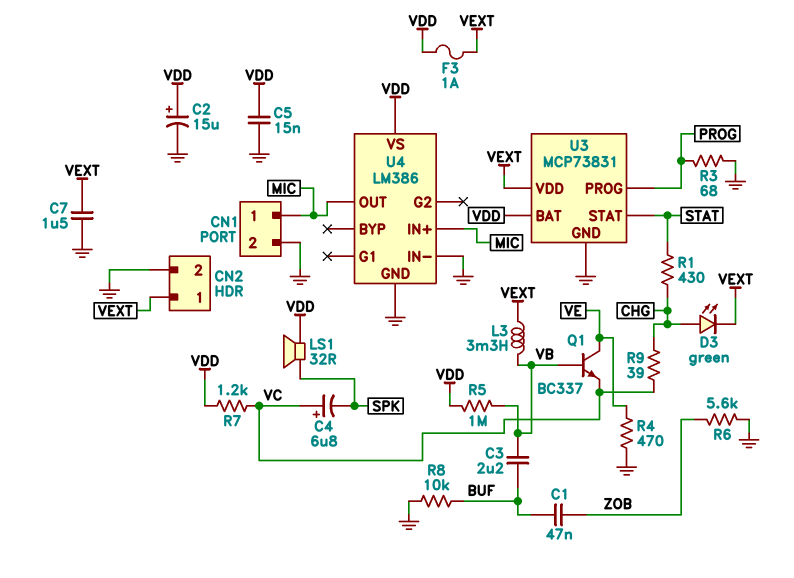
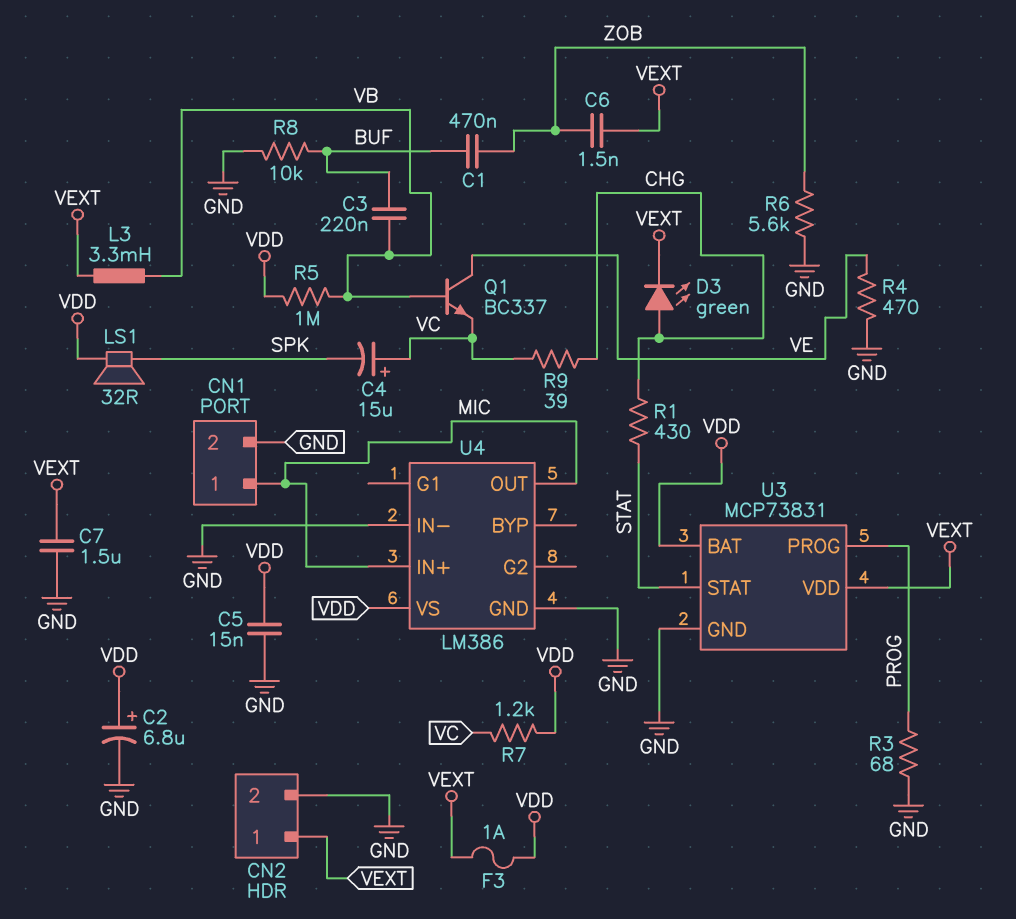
C1: 47nF (BUF, ZOB) -> 470nF (BUF, ZOB)
C2: 15uF (plus VDD, minus GND) -> 6.8uF (plus VDD, minus GND)
C3: 2.2uF (BUF, VB) -> 220nF (BUF, VB)
C4: 6.8uF (plus VC, minus SPK) -> 15uF (plus VC, minus SPK)
C6: none -> 1.5nF (VEXT, ZOB)

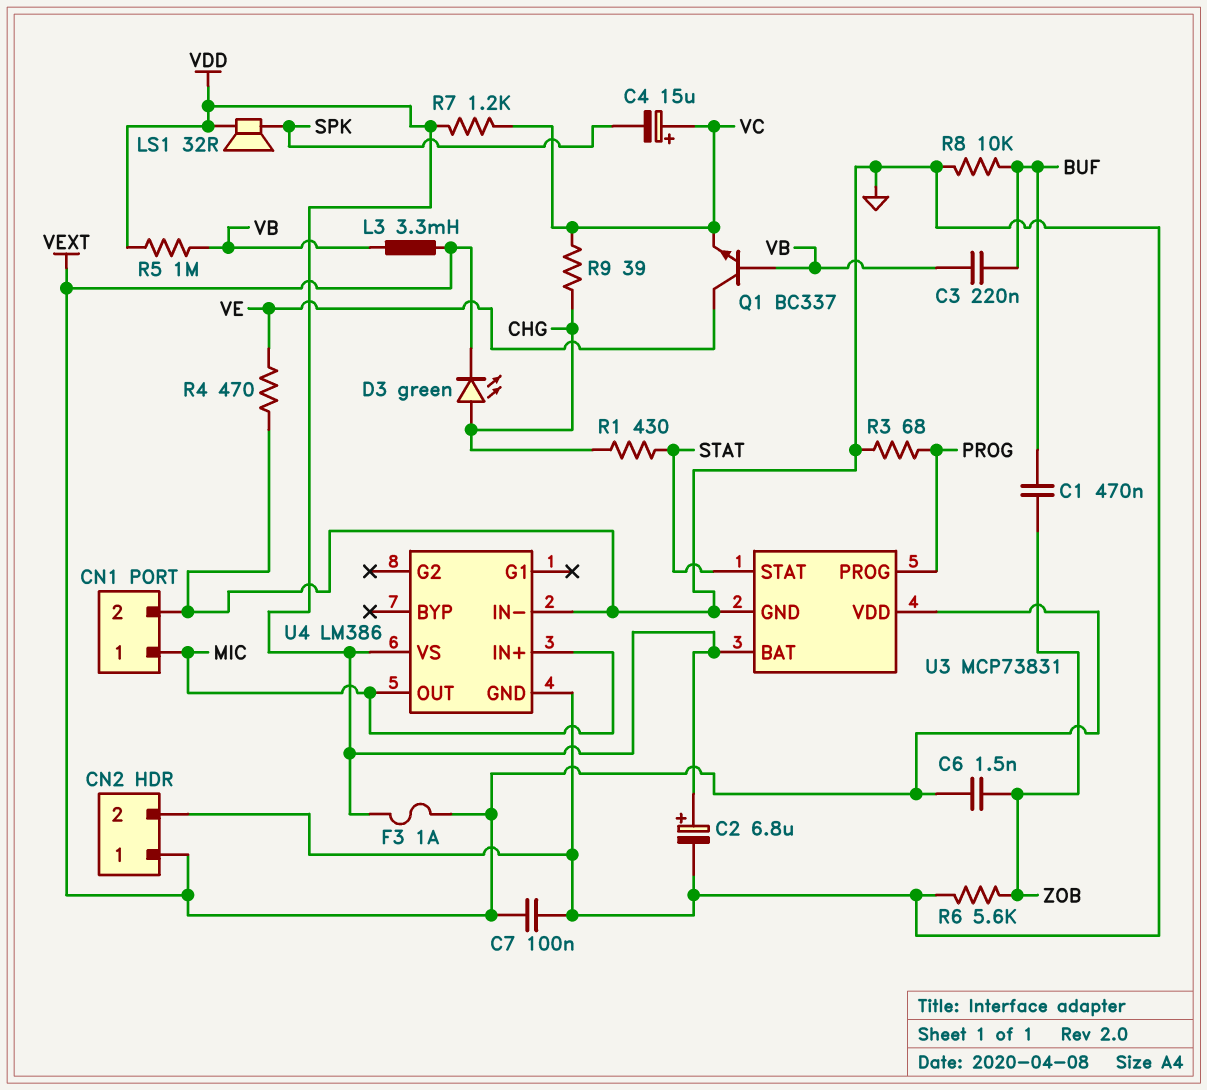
C5: 15nF (GND, VDD) -> none
C7: 1.5uF (GND, VEXT) -> 100nF (GND, VEXT)

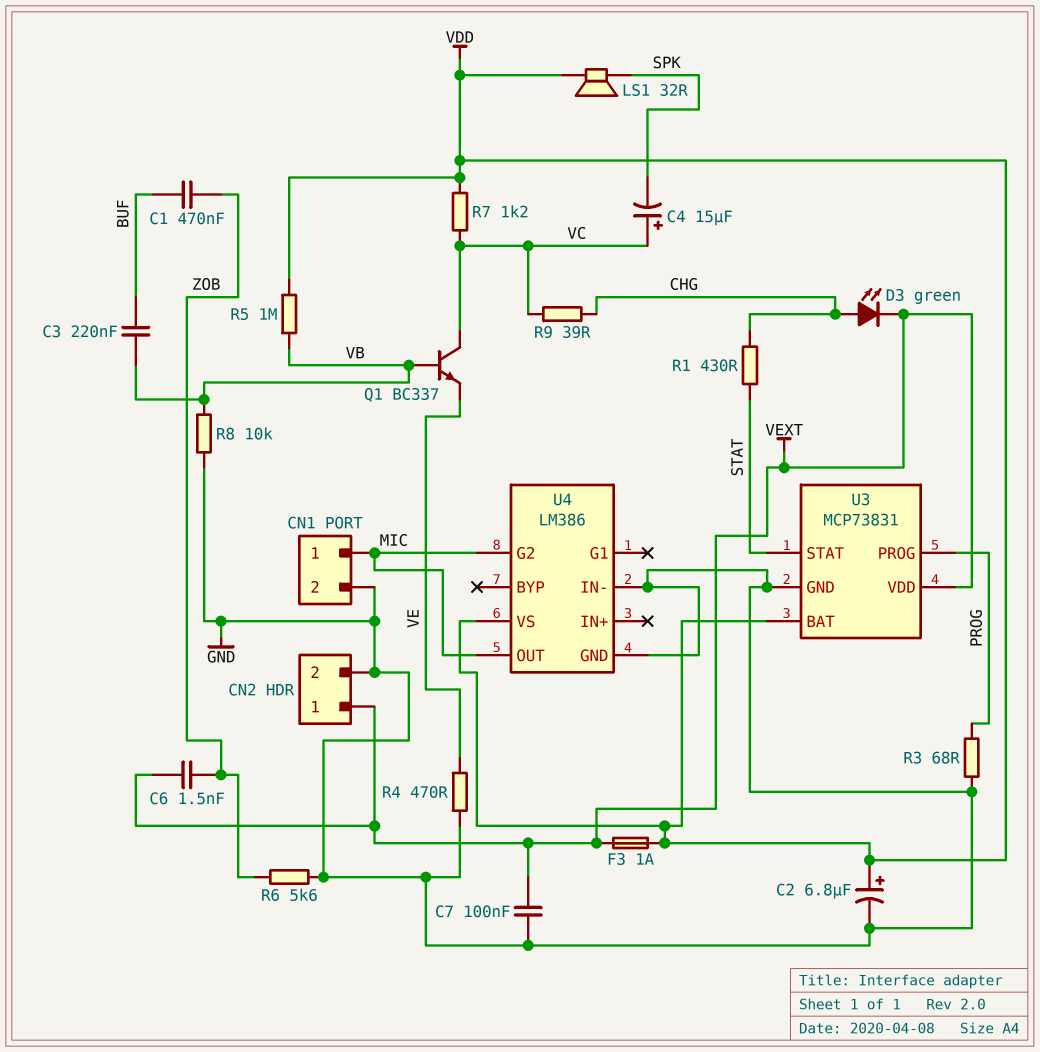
L3: 3.3mH (VB, VEXT) -> none
Q1: NPN BC337 (B VB, C VE, E VC) -> NPN BC337 (B VB, C VC, E VE)
R8: 10k (BUF, GND) -> 10k (GND, VB)
U4 pin G2: none -> MIC
U4 pin IN+: MIC -> none

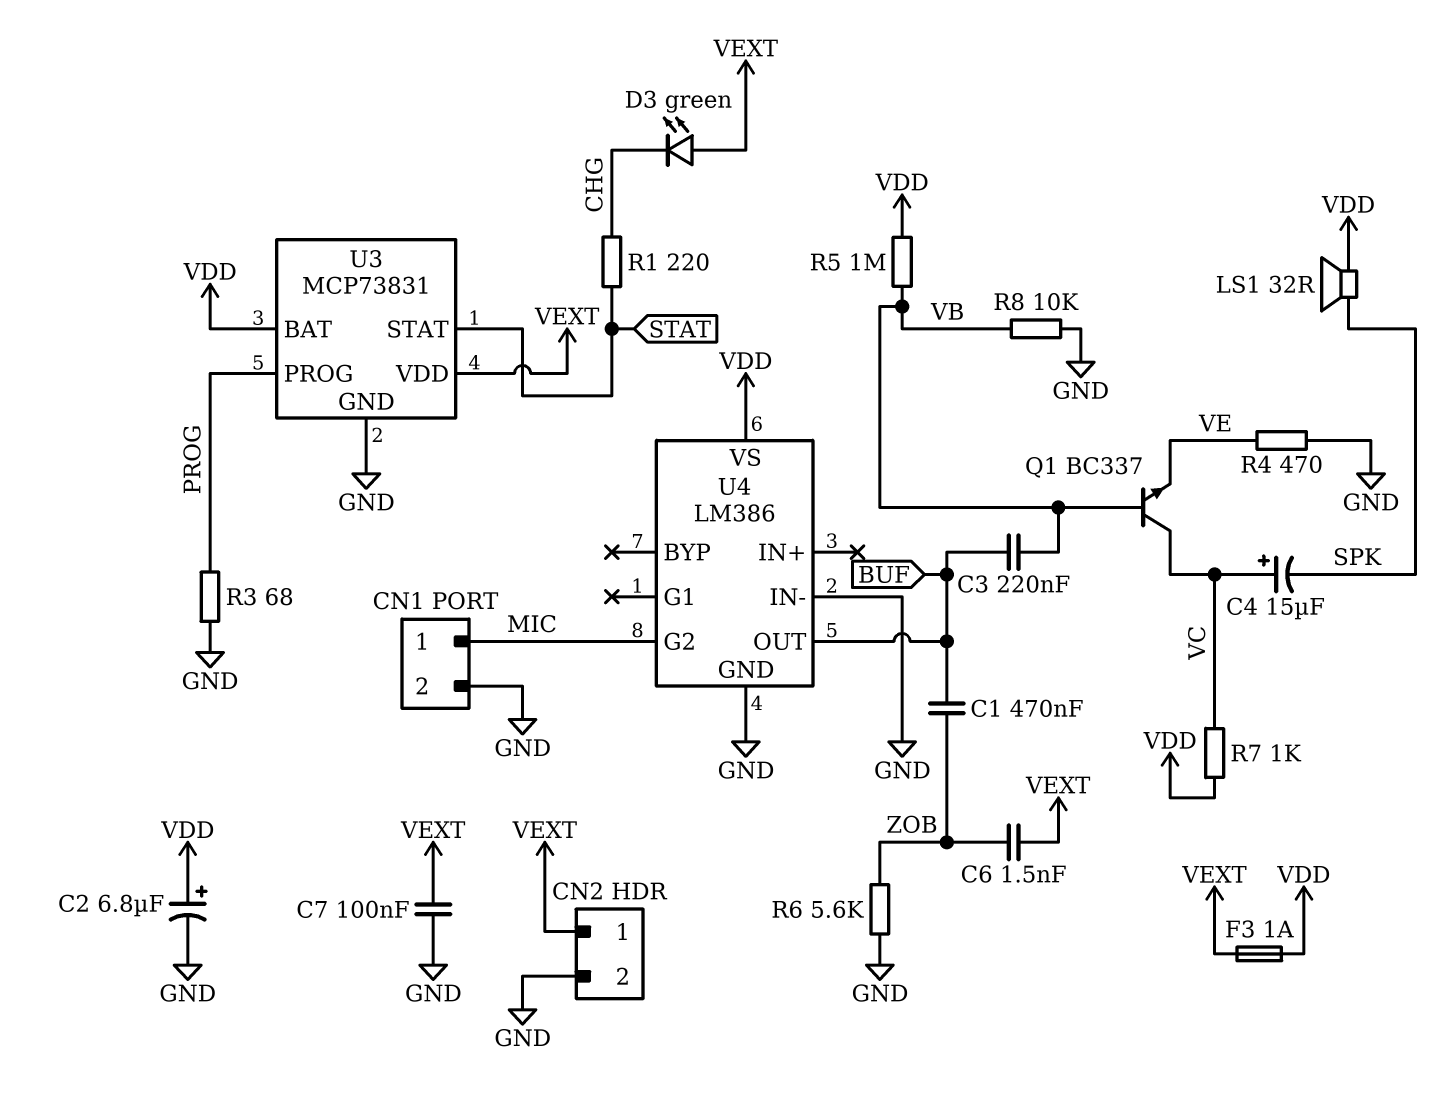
D3: LED green (A CHG, K VEXT) -> LED green (A VEXT, K CHG)
R1: 430 (CHG, STAT) -> 220 (CHG, STAT)
R7: 1.2k (VC, VDD) -> 1k (VC, VDD)
R9: 39 (CHG, VC) -> none
U4 pin OUT: MIC -> BUF

